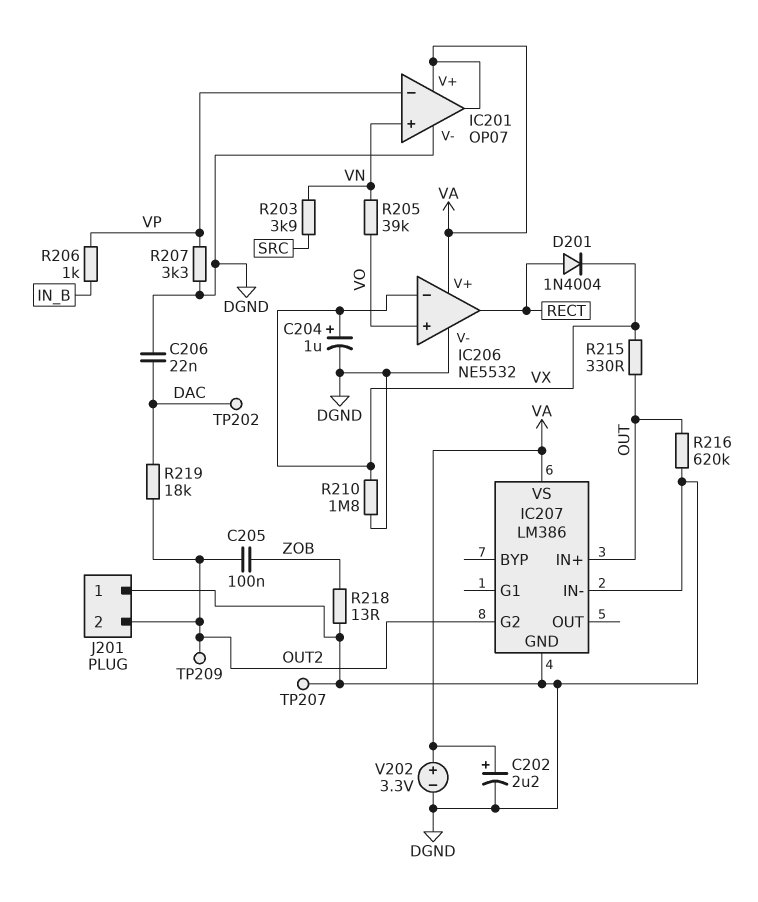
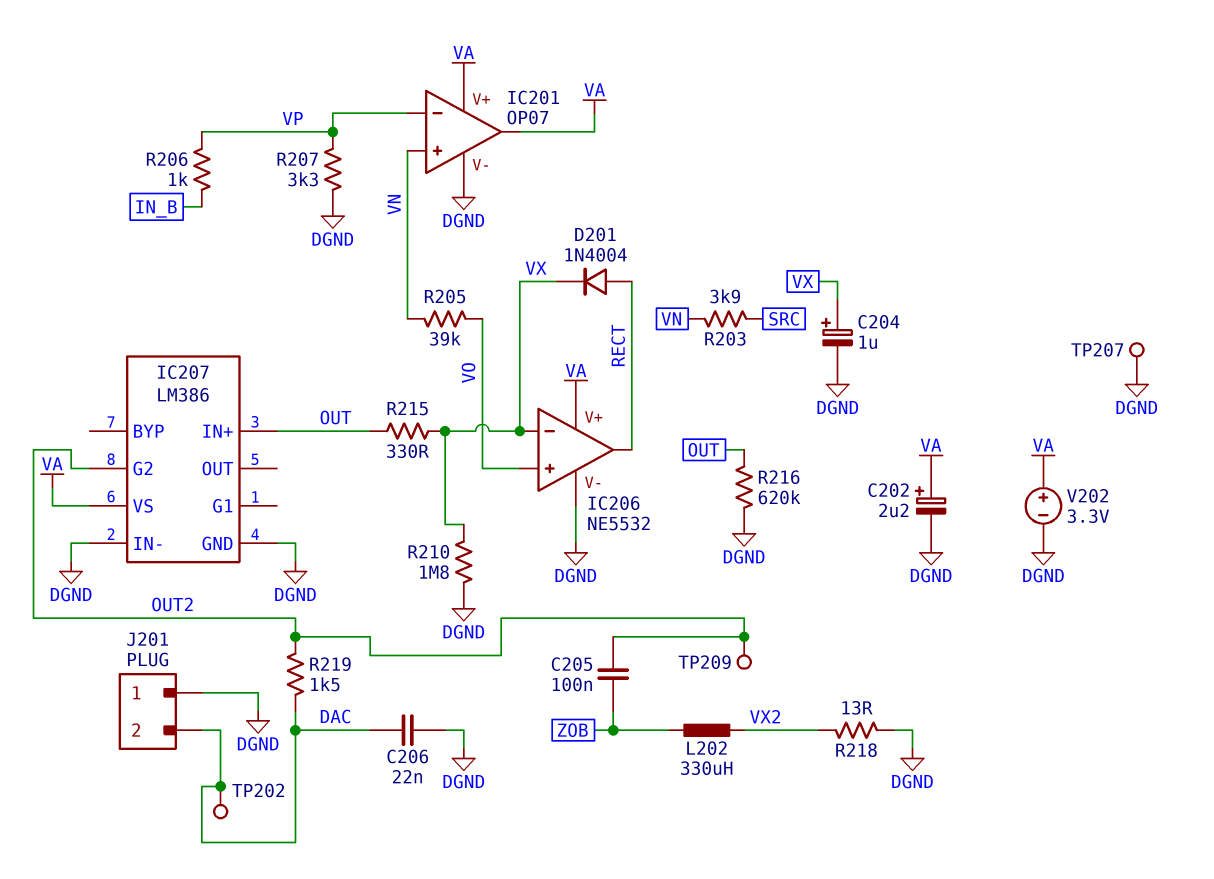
J201 pin 2: OUT2 -> DAC
L202: none -> 330uH (VX2, ZOB)
R218: 13 (DGND, ZOB) -> 13 (DGND, VX2)
R219: 18k (DAC, OUT2) -> 1.5k (DAC, OUT2)

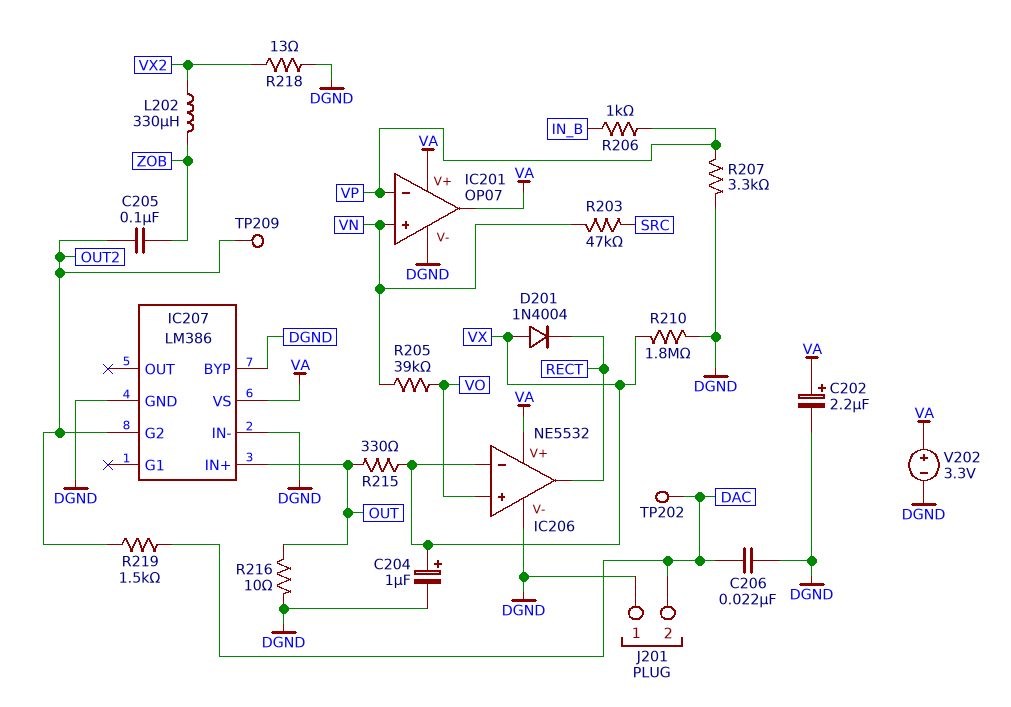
D201: diode 1N4004 (A RECT, K VX) -> diode 1N4004 (A VX, K RECT)
IC207 pin BYP: none -> DGND
R203: 3.9k (SRC, VN) -> 47k (SRC, VN)
R216: 620k (DGND, OUT) -> 10 (DGND, OUT)
TP207: test point (DGND) -> none

